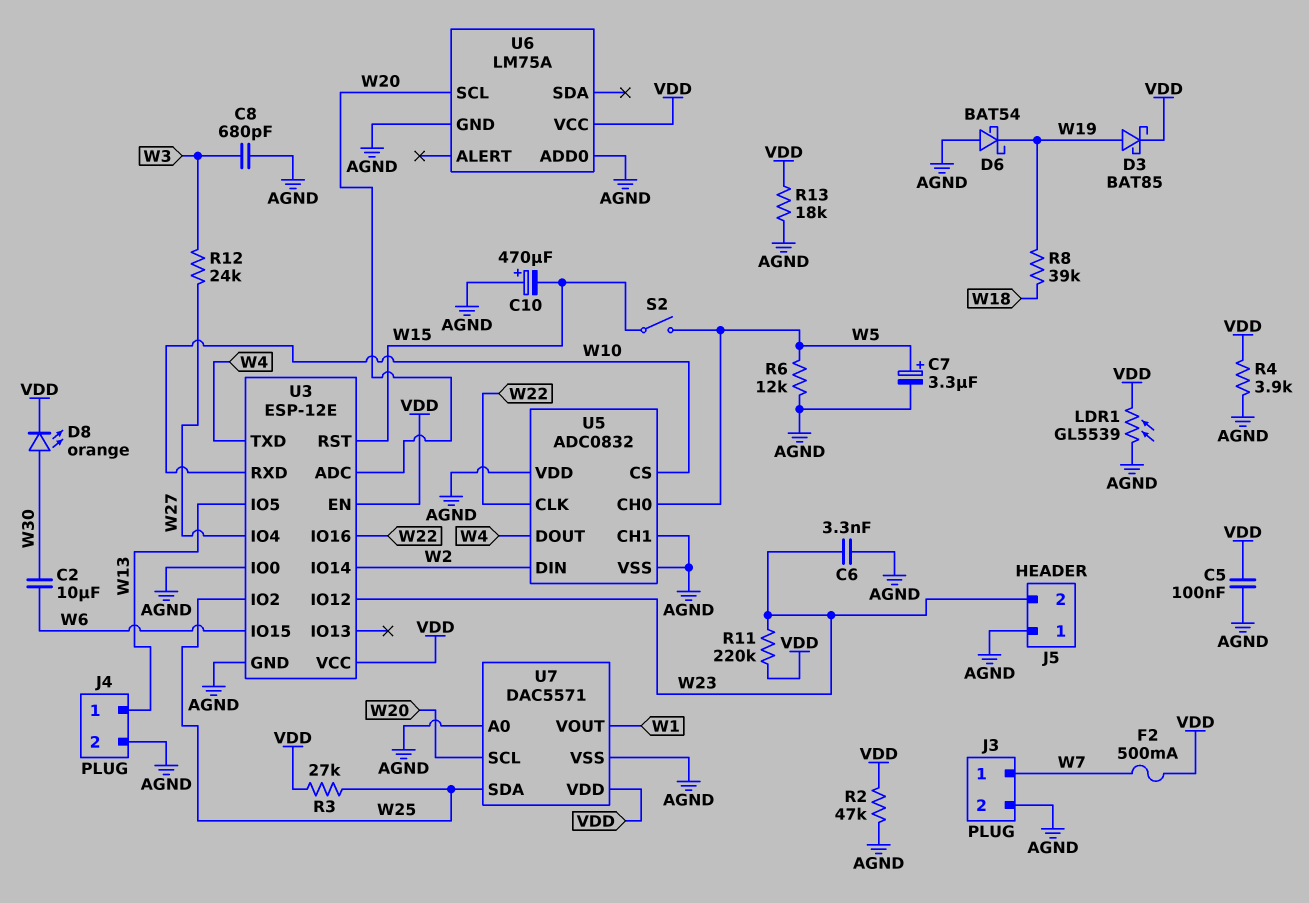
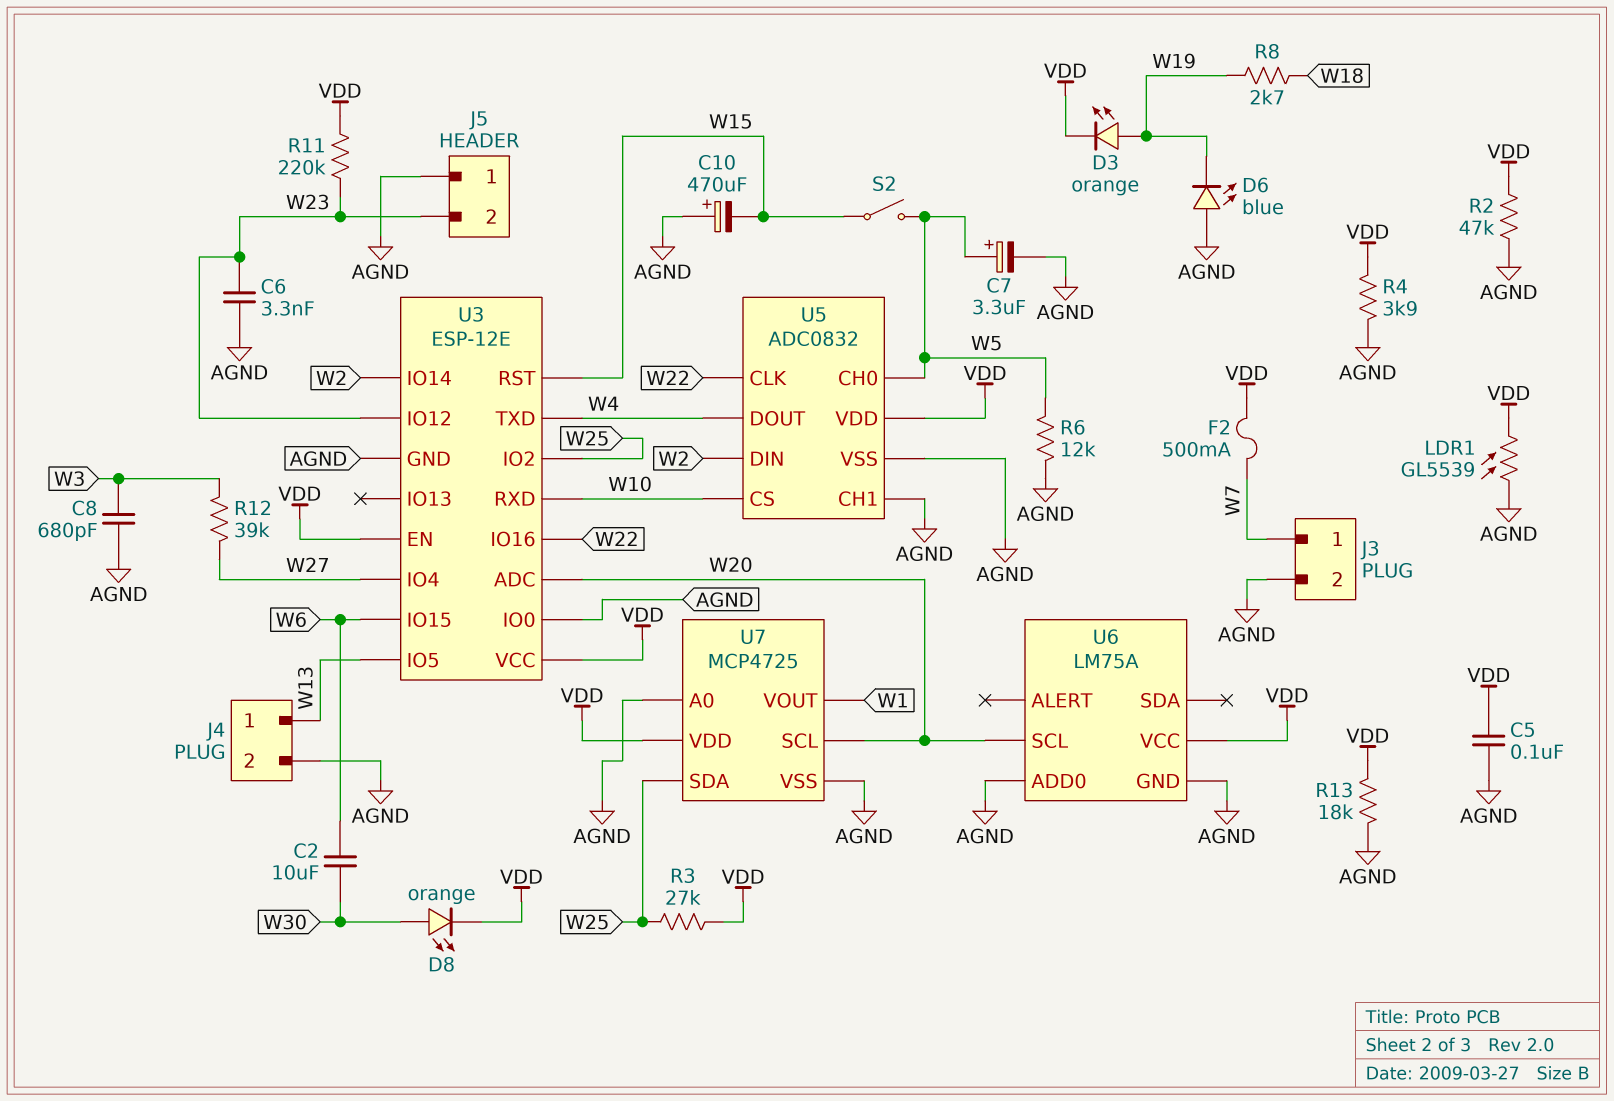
D3: schottky BAT85 (A W19, K VDD) -> LED orange (A W19, K VDD)
D6: schottky BAT54 (A AGND, K W19) -> LED blue (A AGND, K W19)
R8: 39k (W18, W19) -> 2.7k (W18, W19)
R12: 24k (W3, W27) -> 39k (W3, W27)
U5 pin VDD: AGND -> VDD
U7: DAC5571 -> MCP4725

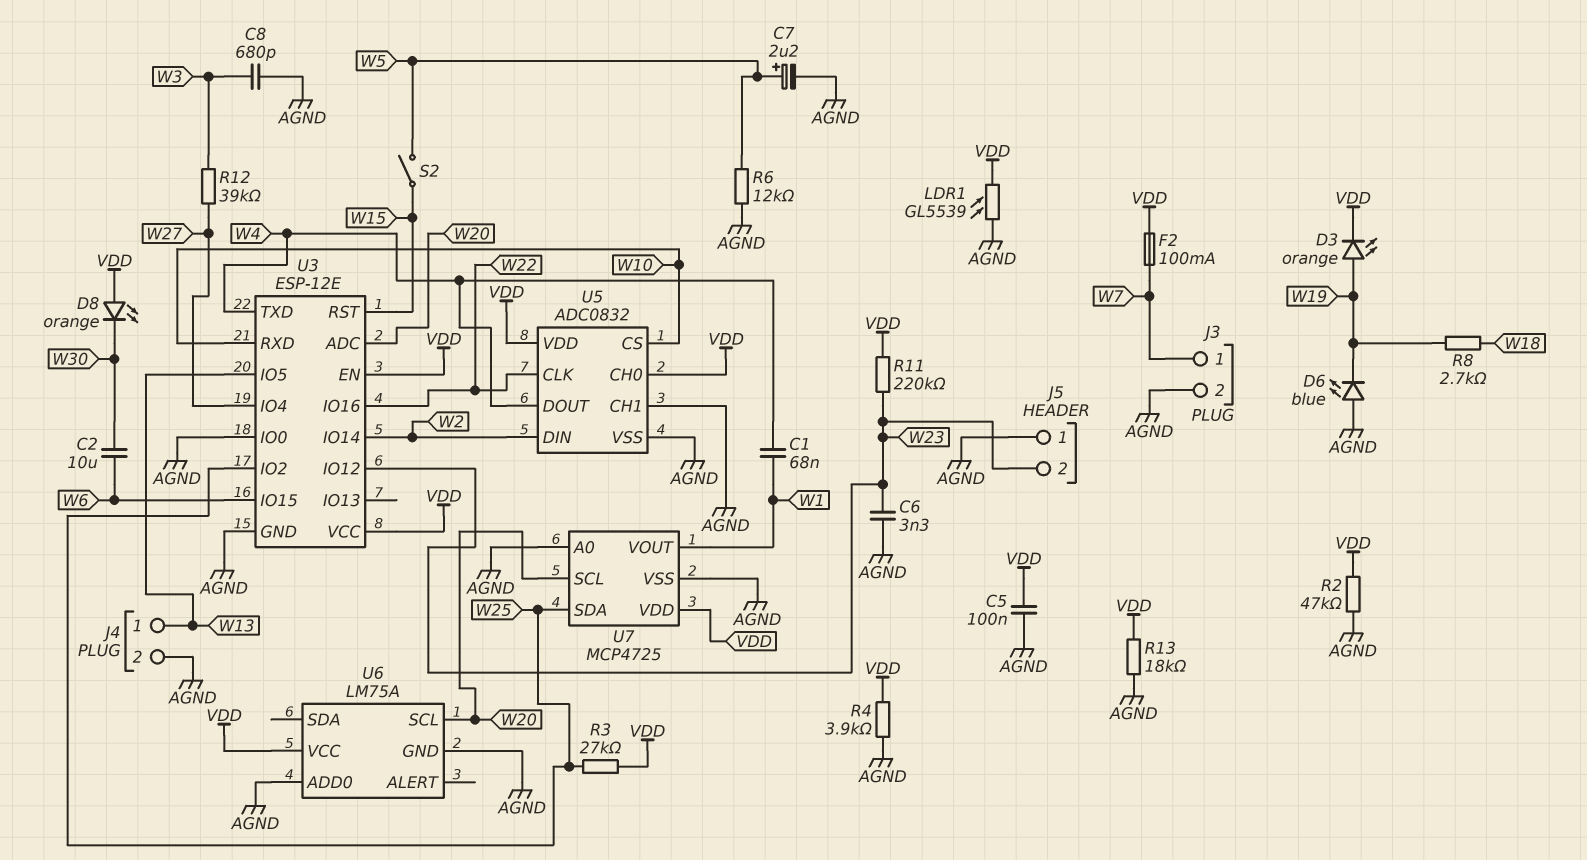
C1: none -> 68nF (W1, W4)
C7: 3.3uF (plus W5, minus AGND) -> 2.2uF (plus W5, minus AGND)
C10: 470uF (plus AGND, minus W15) -> none
D8: LED orange (A W30, K VDD) -> LED orange (A VDD, K W30)
F2: 500mA (VDD, W7) -> 100mA (VDD, W7)
U5 pin CH0: W5 -> VDD

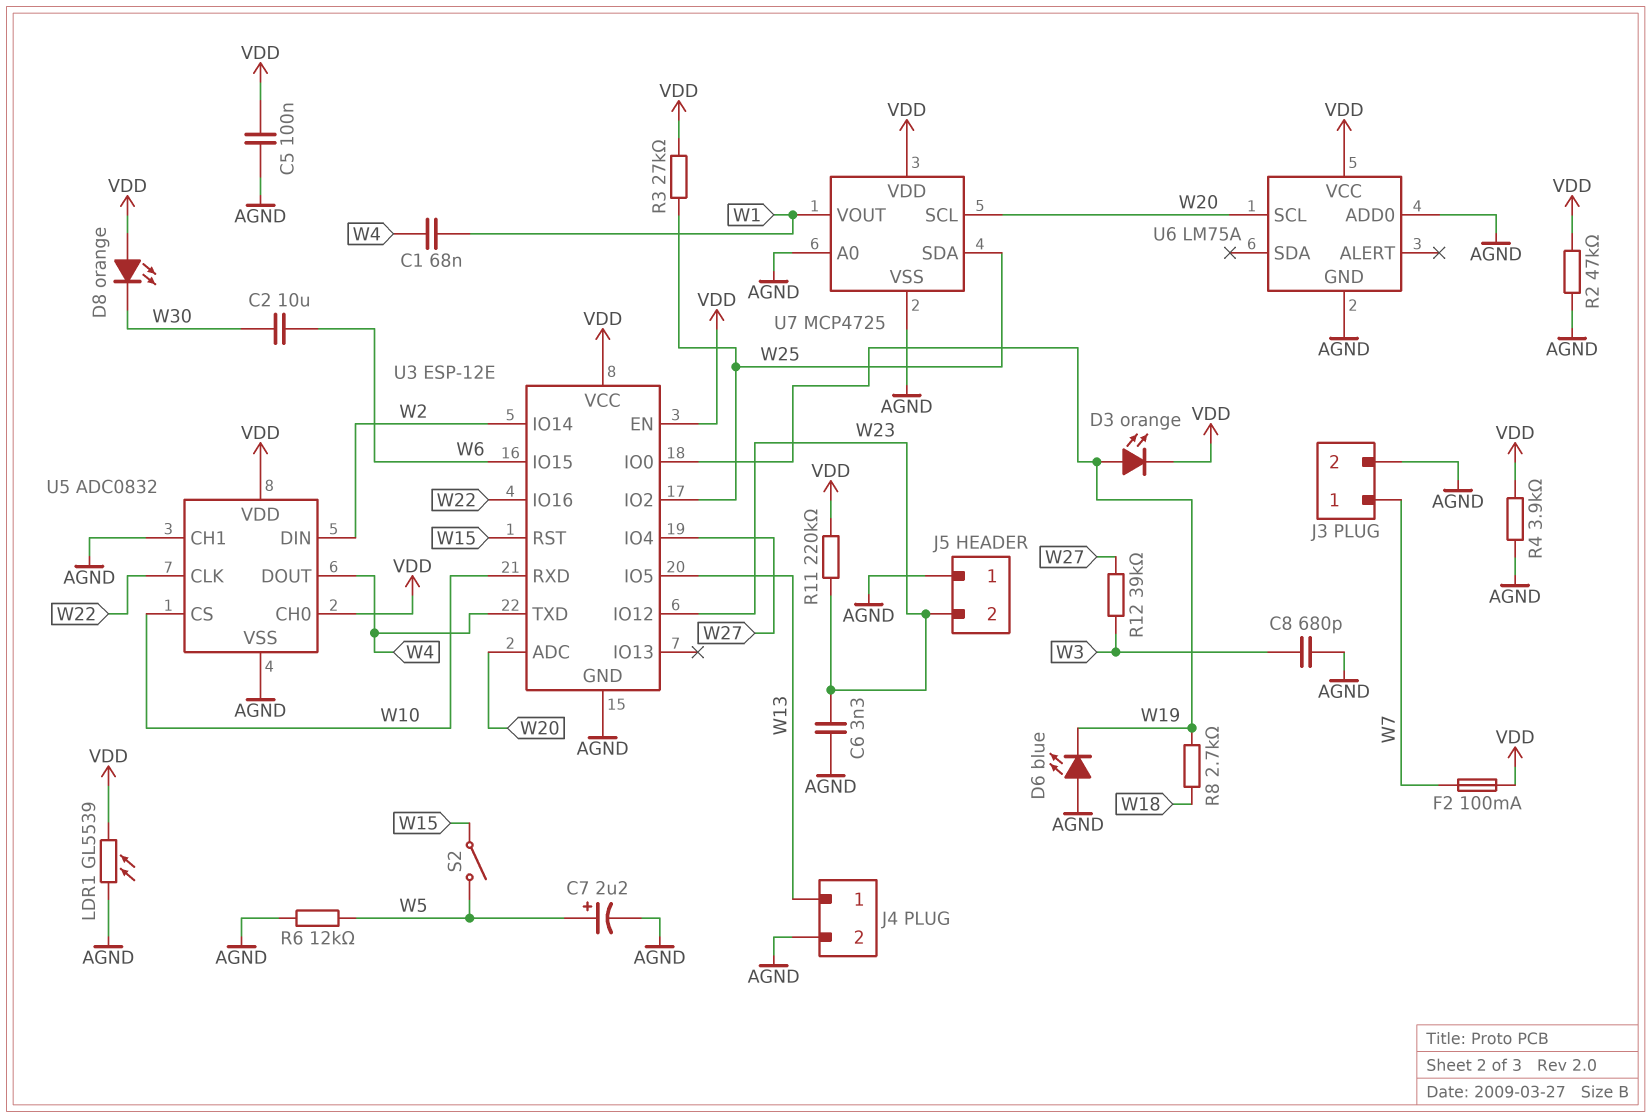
R13: 18k (AGND, VDD) -> none
U3 pin IO0: AGND -> W19

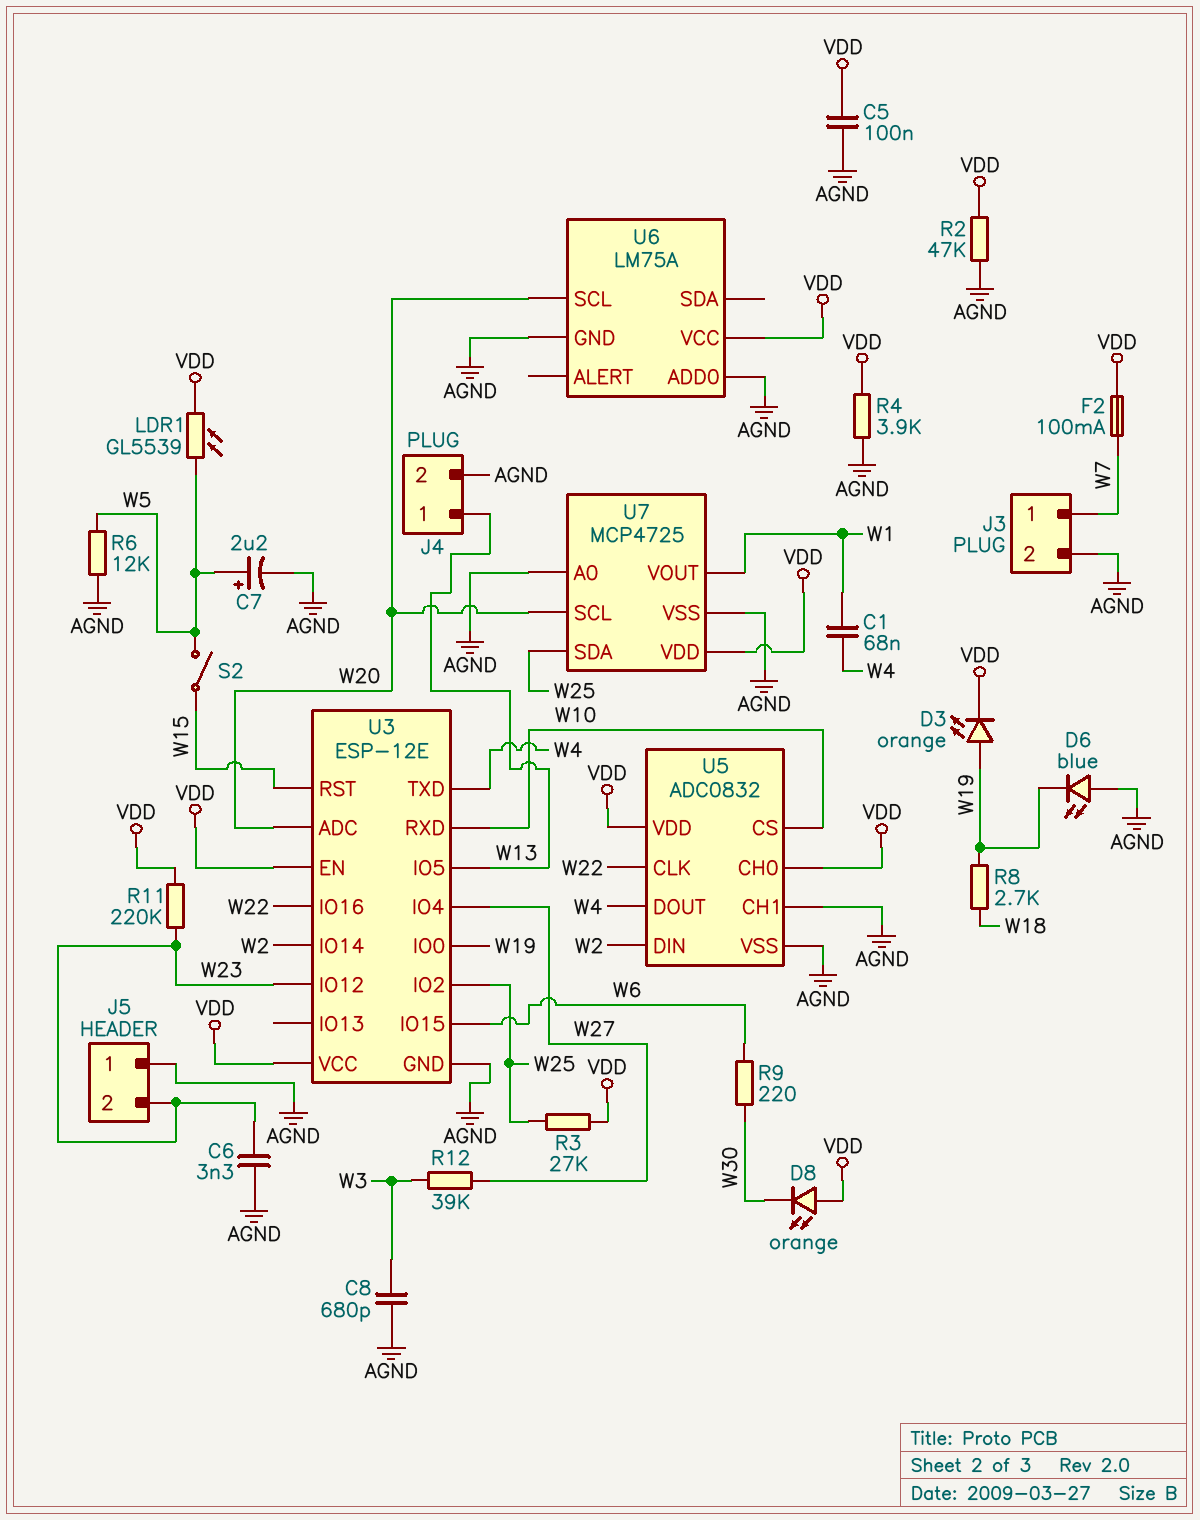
C2: 10uF (W6, W30) -> none
LDR1: GL5539 (AGND, VDD) -> GL5539 (VDD, W5)
R9: none -> 220 (W6, W30)

